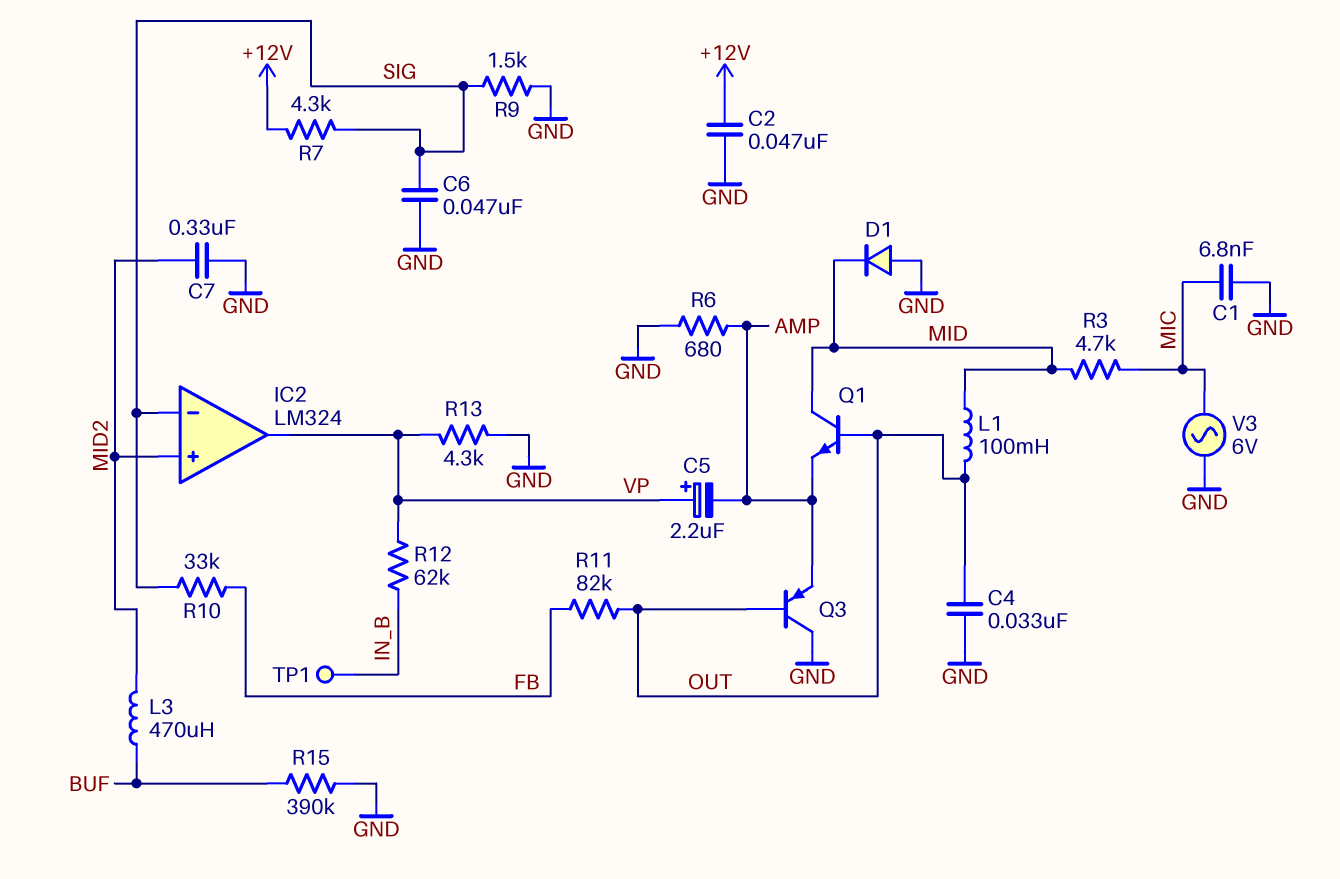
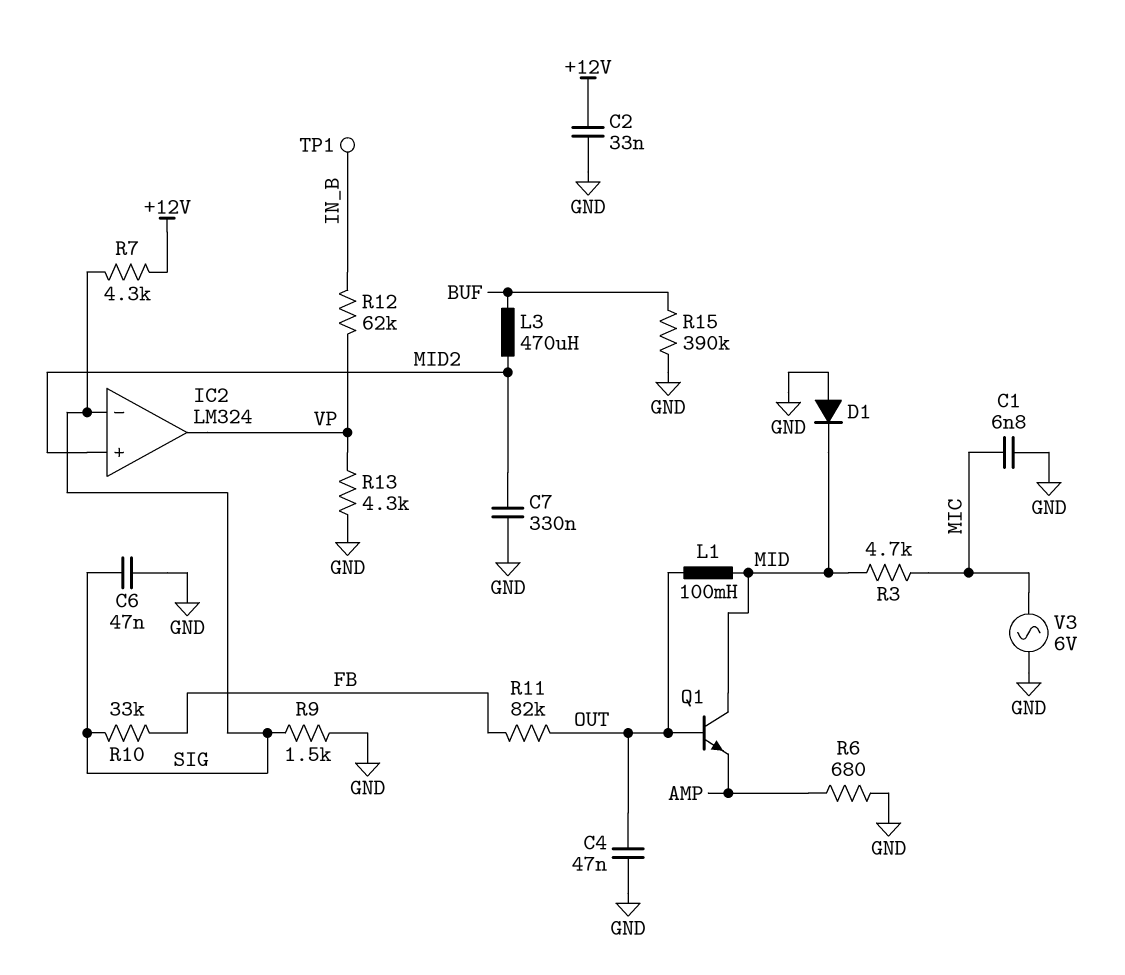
C2: 47nF (+12V, GND) -> 33nF (+12V, GND)
C4: 33nF (GND, OUT) -> 47nF (GND, OUT)
C5: 2.2uF (plus VP, minus AMP) -> none
Q3: PNP (B OUT, C GND, E AMP) -> none

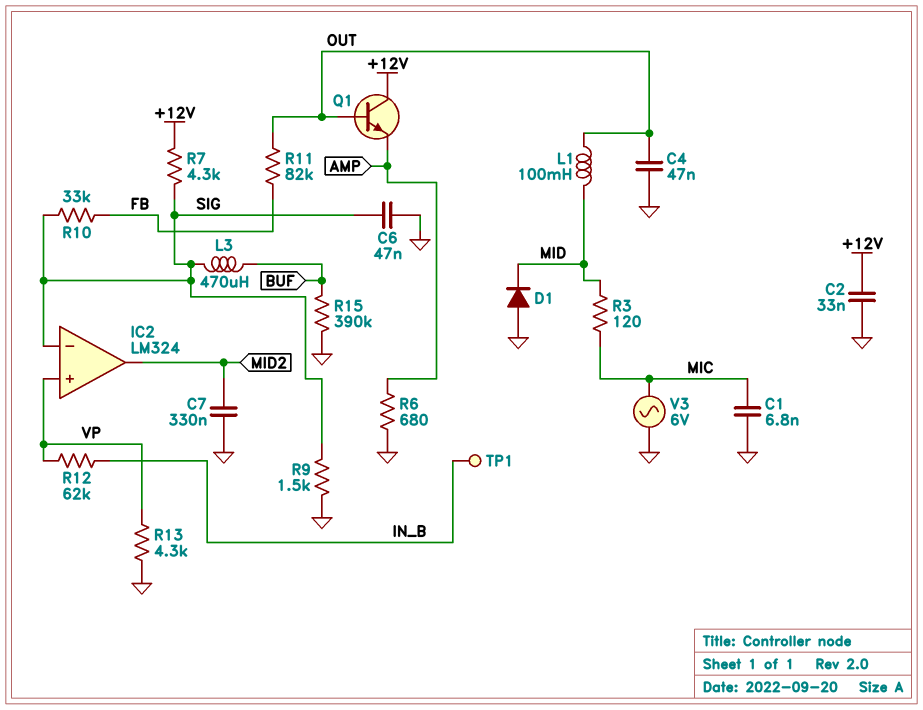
IC2 pin in+: MID2 -> VP
IC2 pin out: VP -> MID2
L3: 470uH (BUF, MID2) -> 470uH (BUF, SIG)
Q1: NPN (B OUT, C MID, E AMP) -> NPN (B OUT, C +12V, E AMP)
R3: 4.7k (MIC, MID) -> 120 (MIC, MID)

